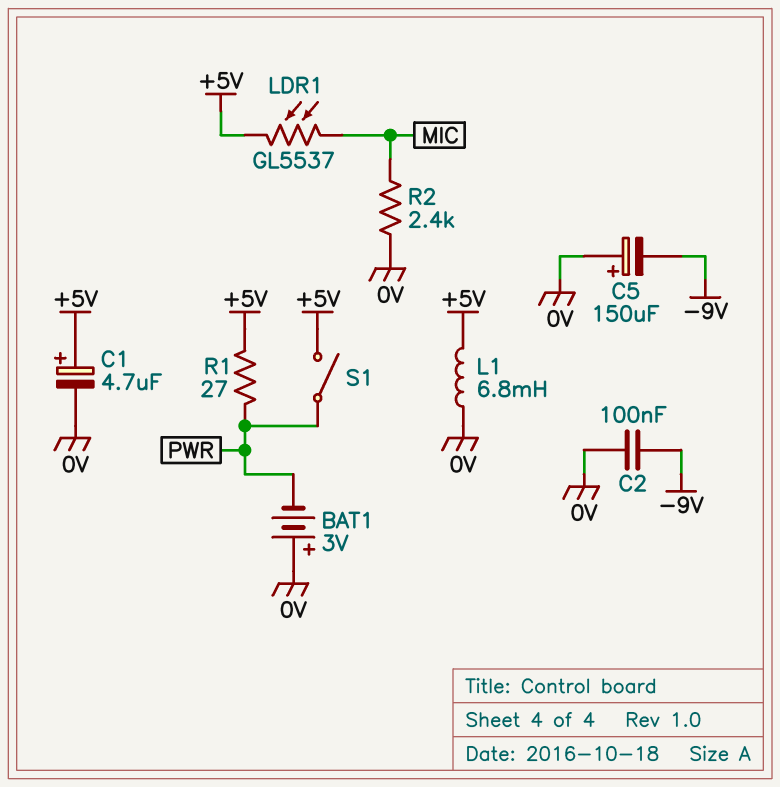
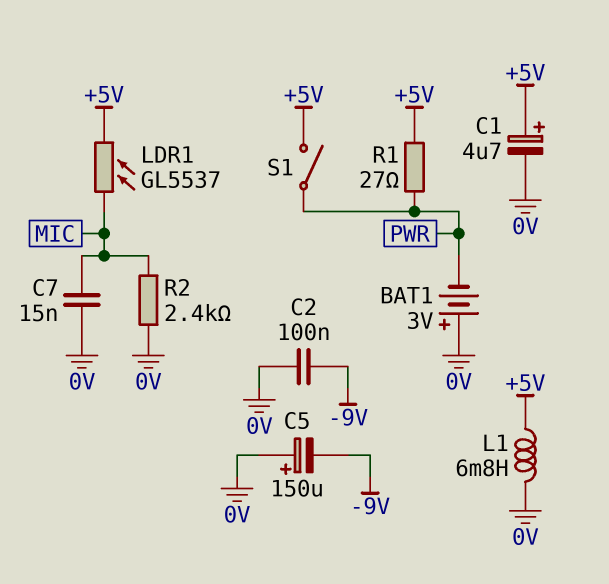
C7: none -> 15nF (0V, MIC)

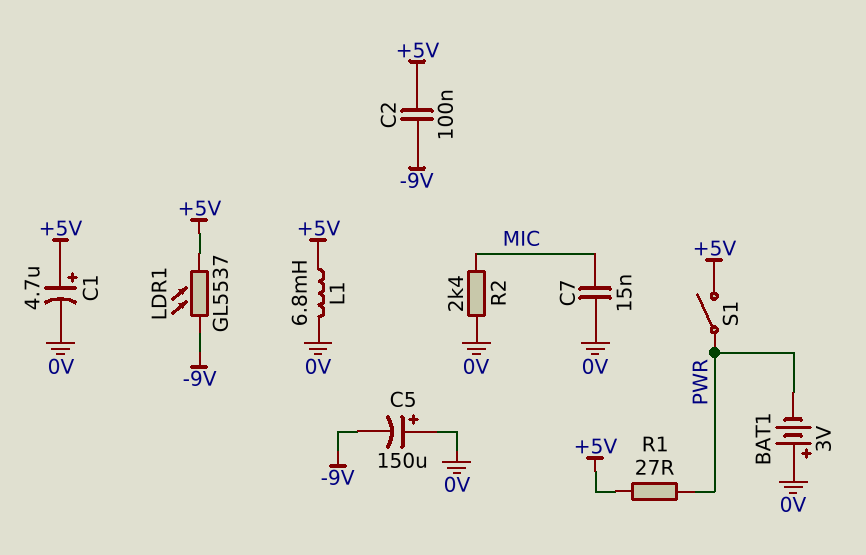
C2: 100nF (-9V, 0V) -> 100nF (+5V, -9V)
LDR1: GL5537 (+5V, MIC) -> GL5537 (+5V, -9V)

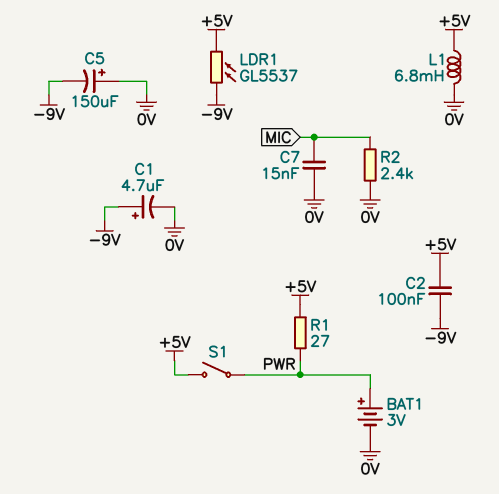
BAT1: 3V (plus 0V, minus PWR) -> 3V (plus PWR, minus 0V)
C1: 4.7uF (plus +5V, minus 0V) -> 4.7uF (plus -9V, minus 0V)

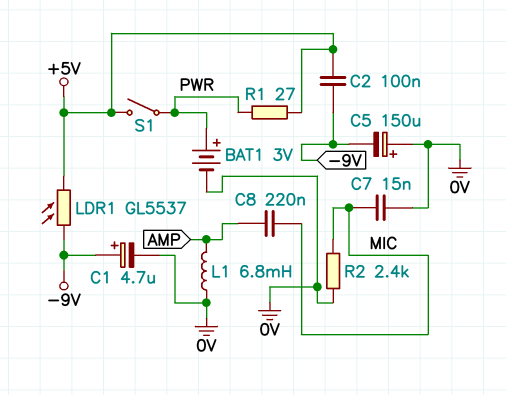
C8: none -> 220nF (AMP, MIC)
L1: 6.8mH (+5V, 0V) -> 6.8mH (0V, AMP)

